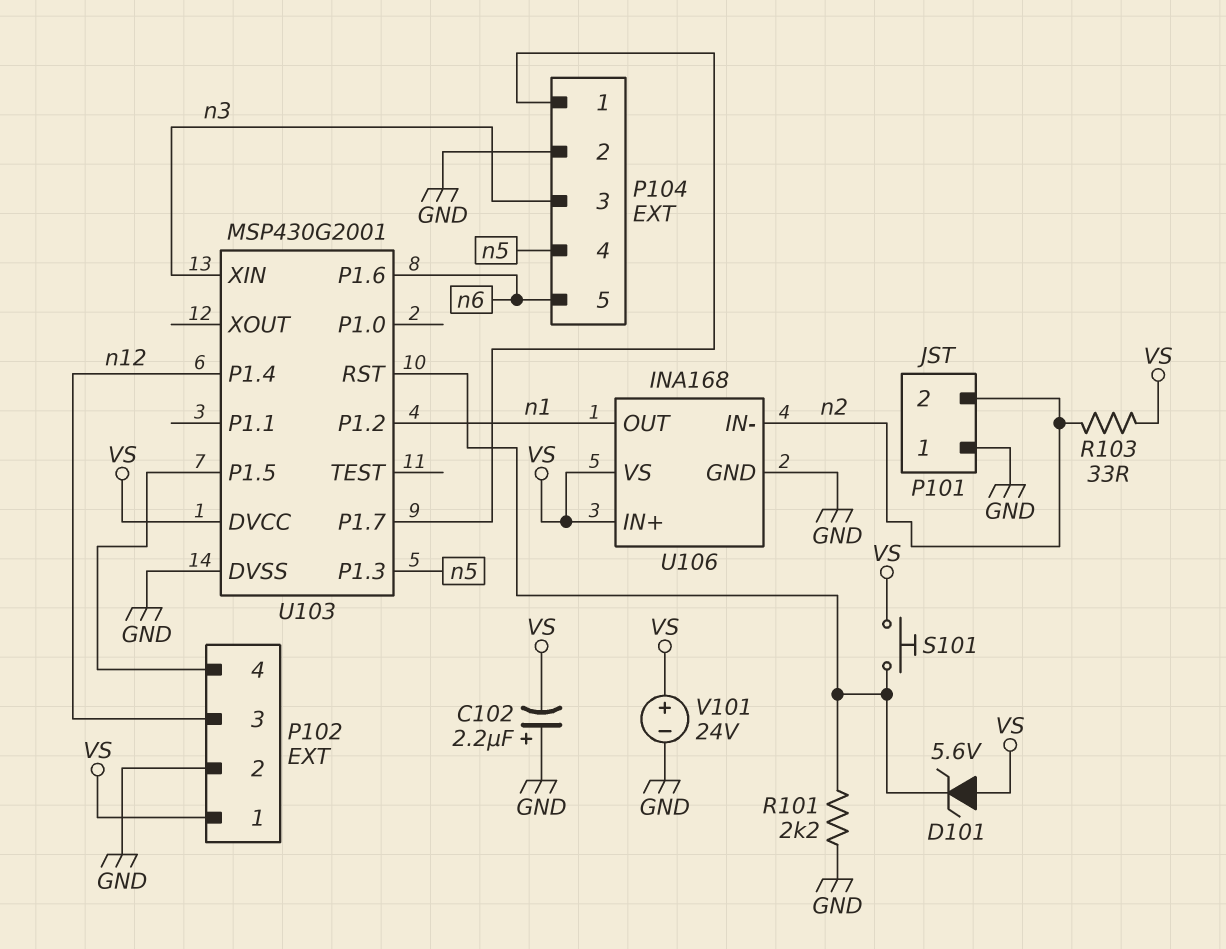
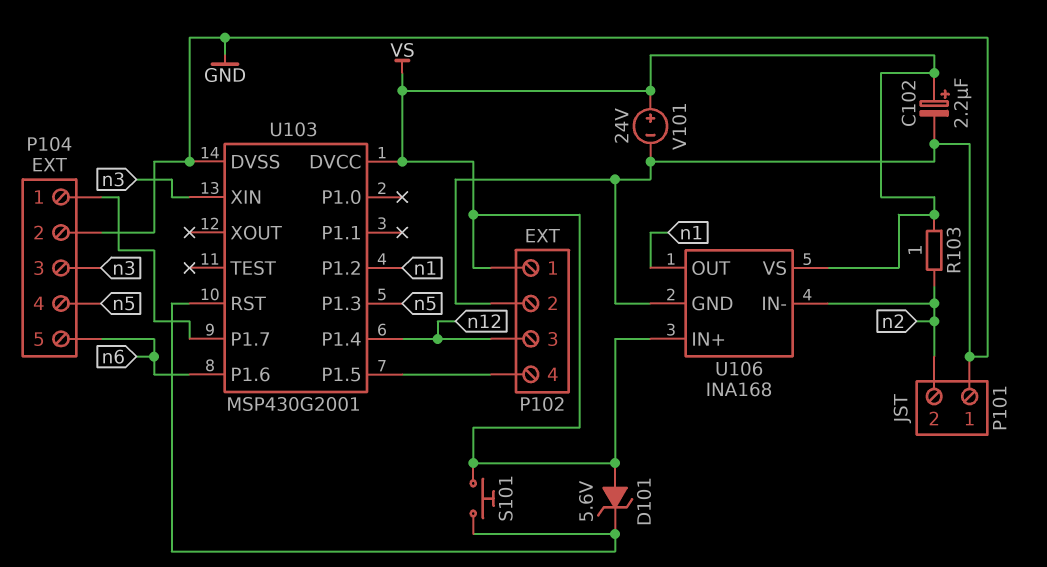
C102: 2.2uF (plus GND, minus VS) -> 2.2uF (plus VS, minus GND)
R101: 2.2k (GND, U103/RST) -> none
R103: 33 (VS, n2) -> 1 (VS, n2)

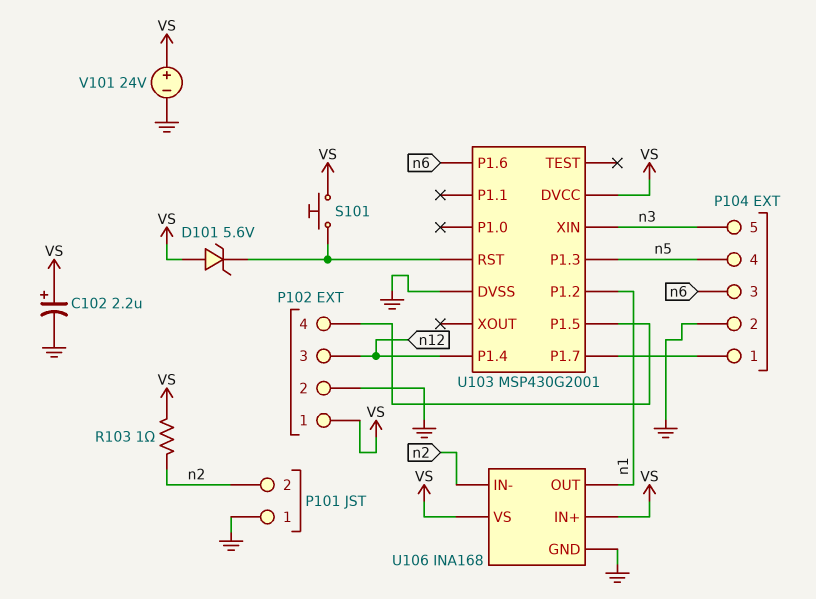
P104 pin 3: n3 -> n6
P104 pin 5: n6 -> n3

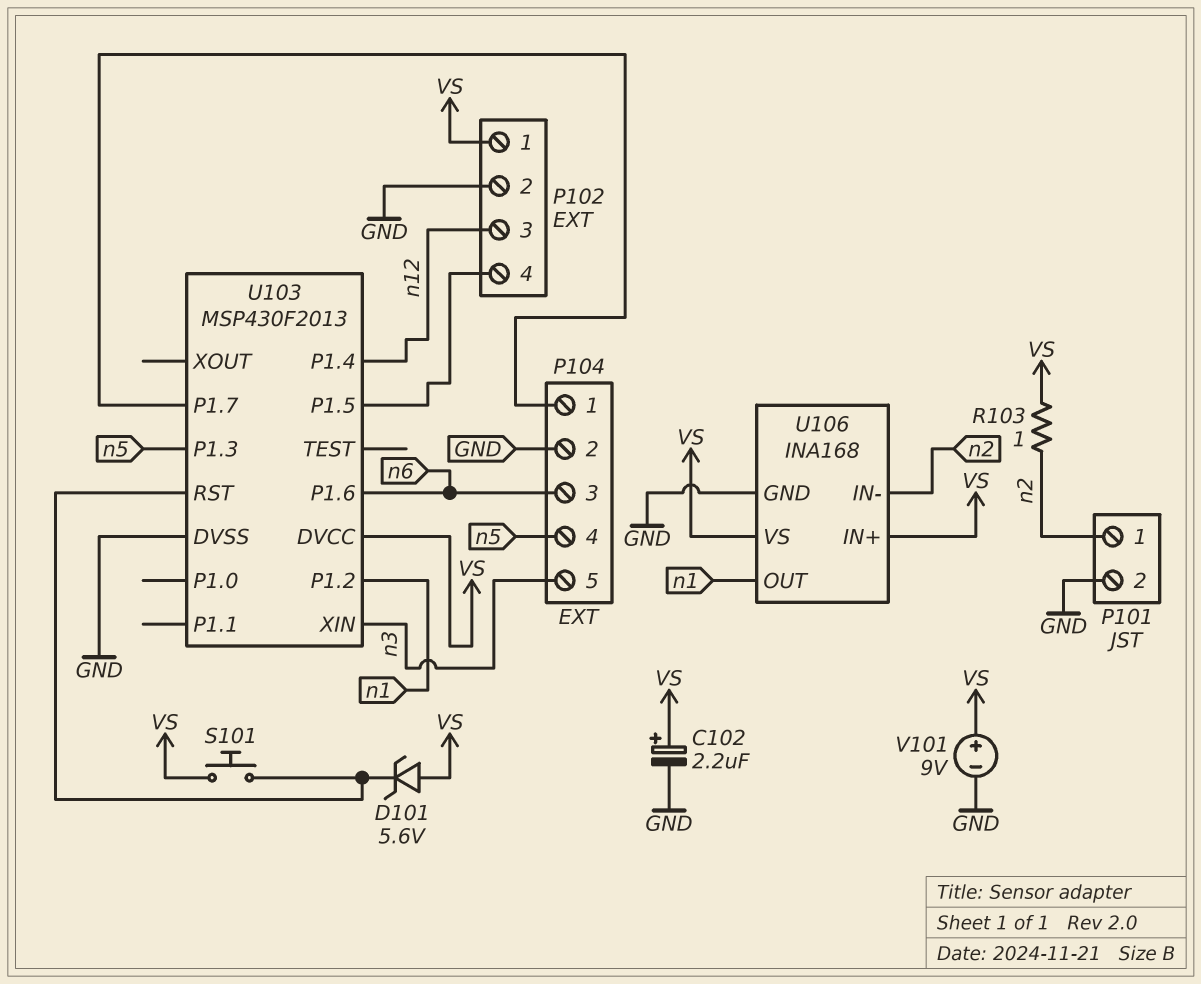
P101 pin 1: GND -> n2
P101 pin 2: n2 -> GND
U103: MSP430G2001 -> MSP430F2013
V101: 24V (plus VS, minus GND) -> 9V (plus VS, minus GND)

